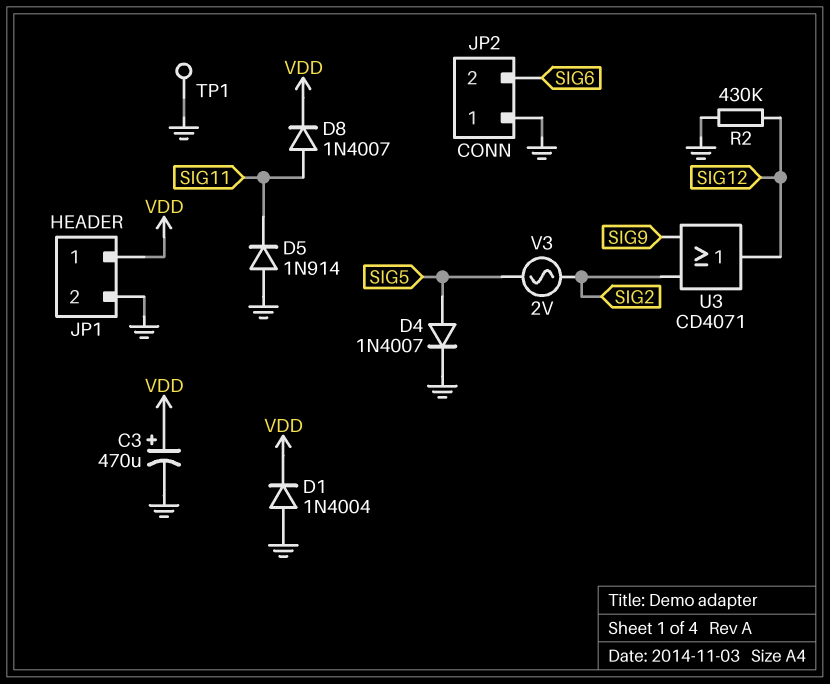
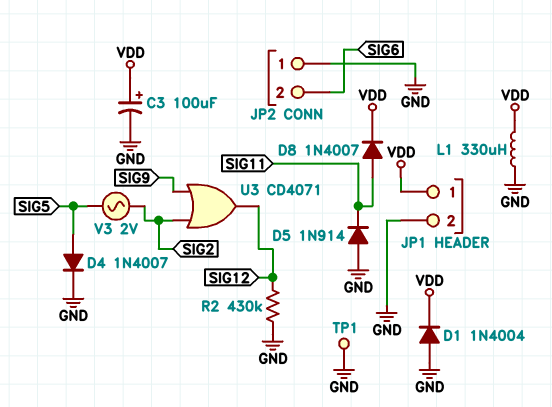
C3: 470uF (plus VDD, minus GND) -> 100uF (plus VDD, minus GND)
L1: none -> 330uH (GND, VDD)

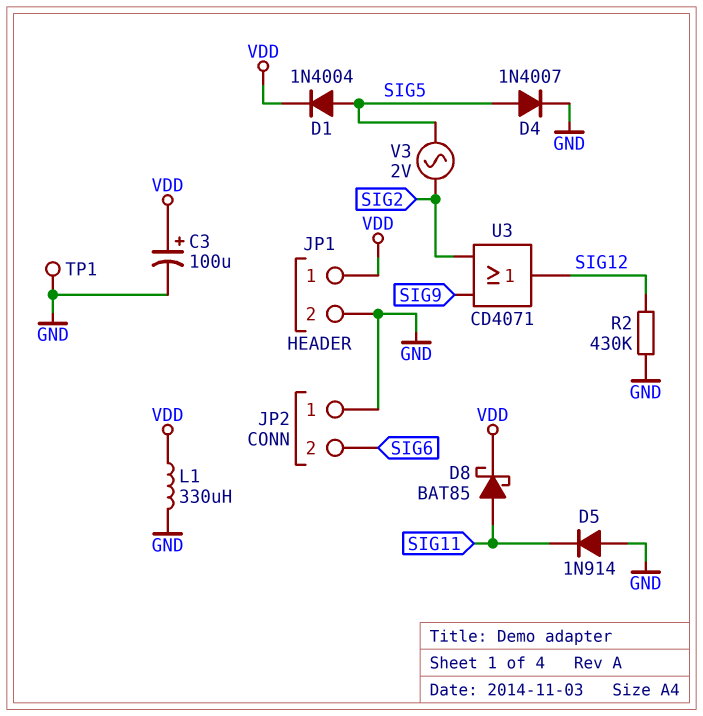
D1: diode 1N4004 (A GND, K VDD) -> diode 1N4004 (A SIG5, K VDD)
D8: diode 1N4007 (A SIG11, K VDD) -> schottky BAT85 (A SIG11, K VDD)

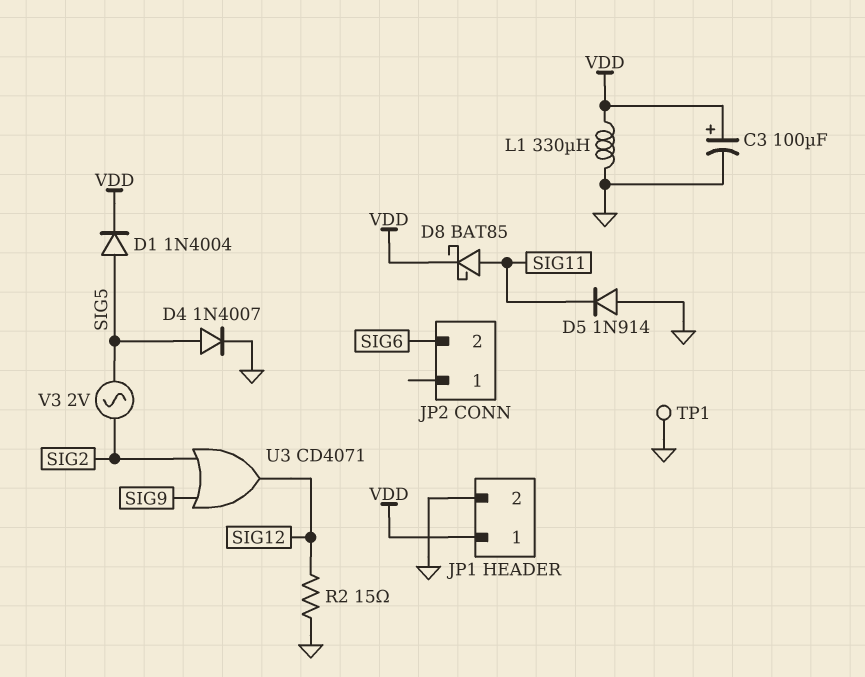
JP2 pin 1: GND -> none
R2: 430k (GND, SIG12) -> 15 (GND, SIG12)

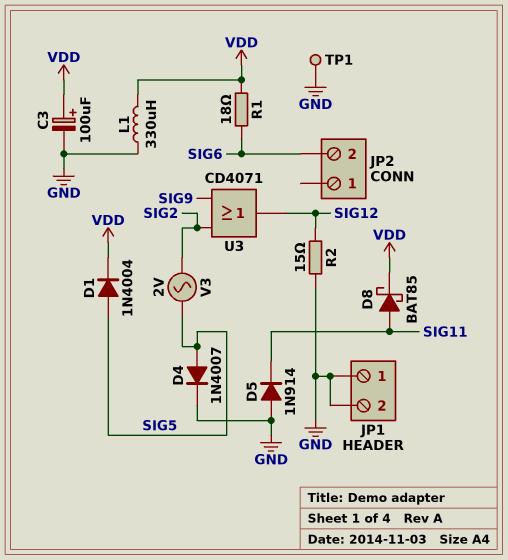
JP1 pin 1: VDD -> GND
R1: none -> 18 (SIG6, VDD)

